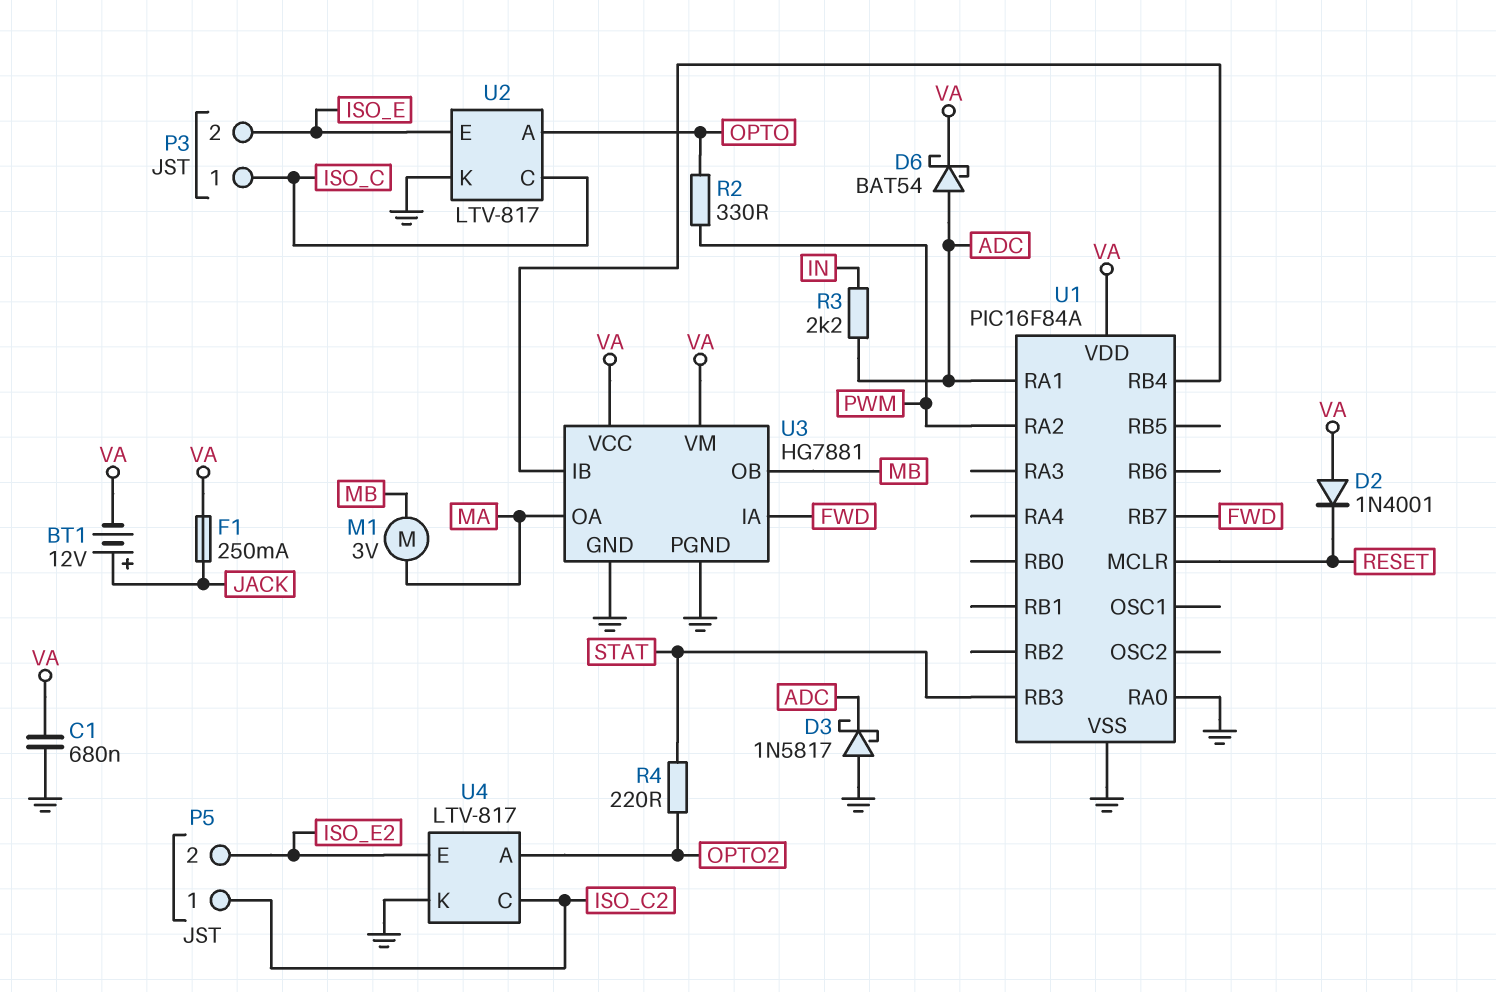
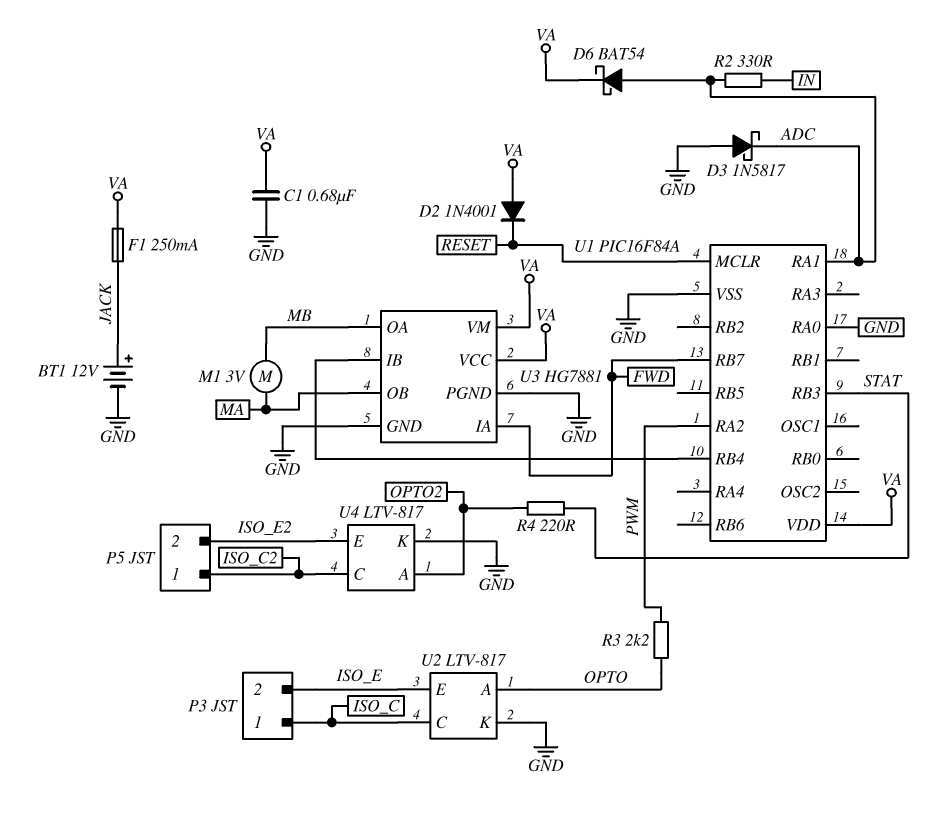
BT1: 12V (plus JACK, minus VA) -> 12V (plus JACK, minus GND)
R2: 330 (OPTO, PWM) -> 330 (ADC, IN)
R3: 2.2k (ADC, IN) -> 2.2k (OPTO, PWM)
U3 pin OA: MA -> MB
U3 pin OB: MB -> MA

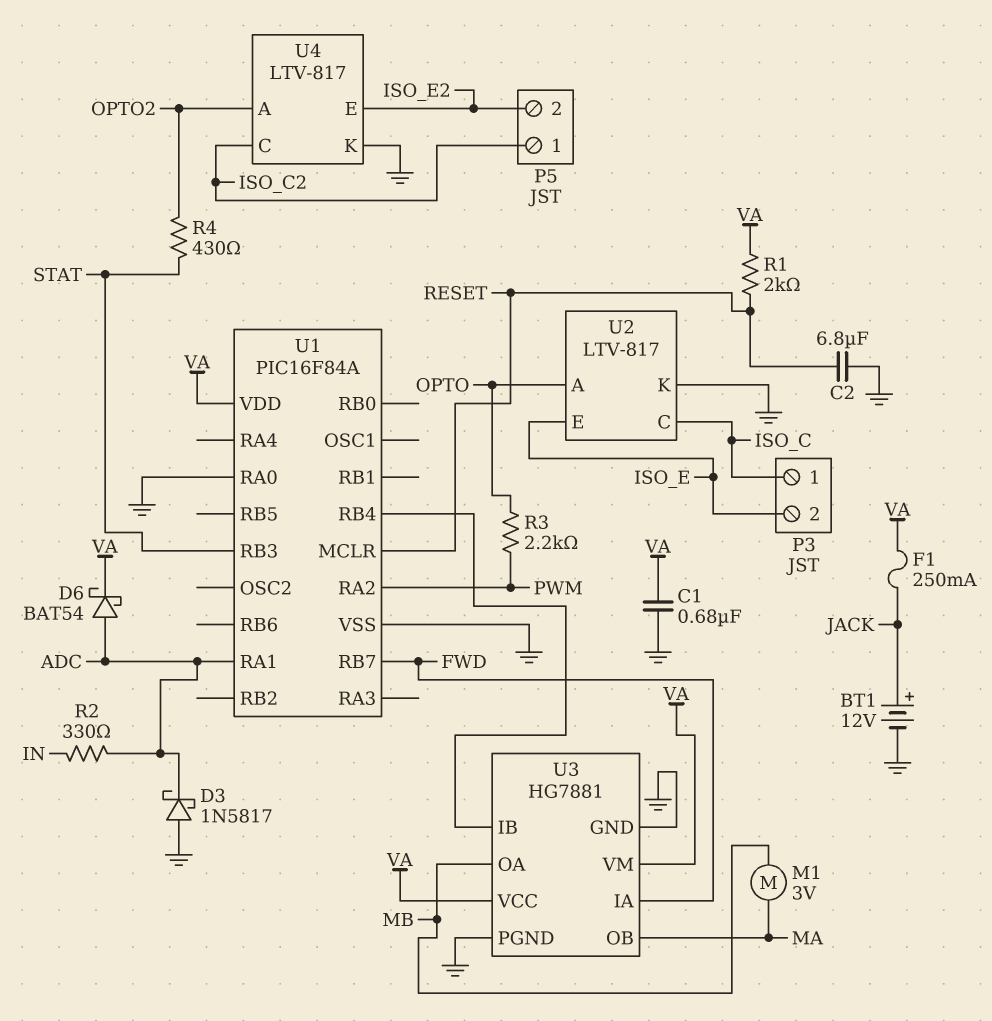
C2: none -> 6.8uF (GND, RESET)
D2: diode 1N4001 (A VA, K RESET) -> none
R1: none -> 2k (RESET, VA)
R4: 220 (OPTO2, STAT) -> 430 (OPTO2, STAT)

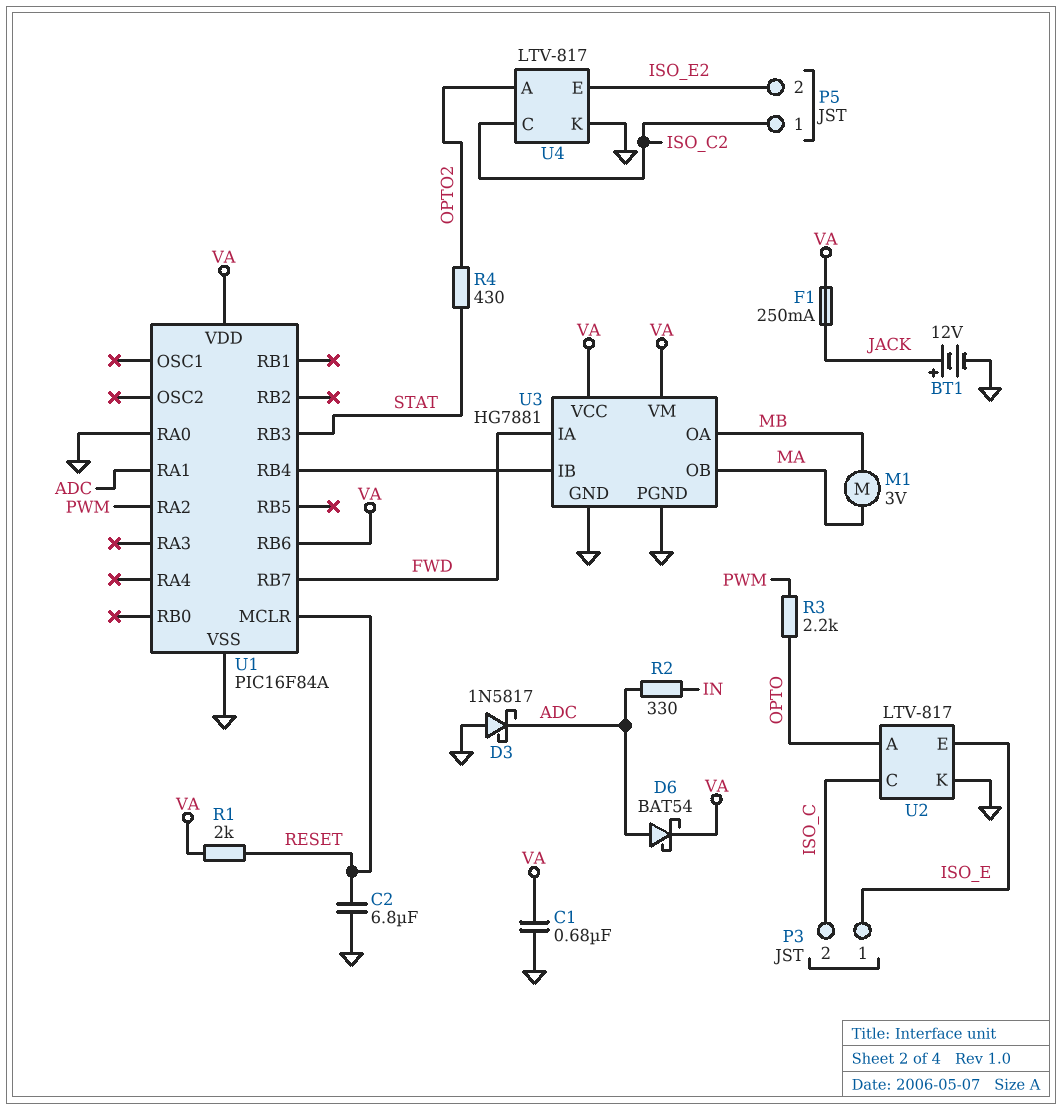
P3 pin 1: ISO_C -> ISO_E
P3 pin 2: ISO_E -> ISO_C
U1 pin RB6: none -> VA

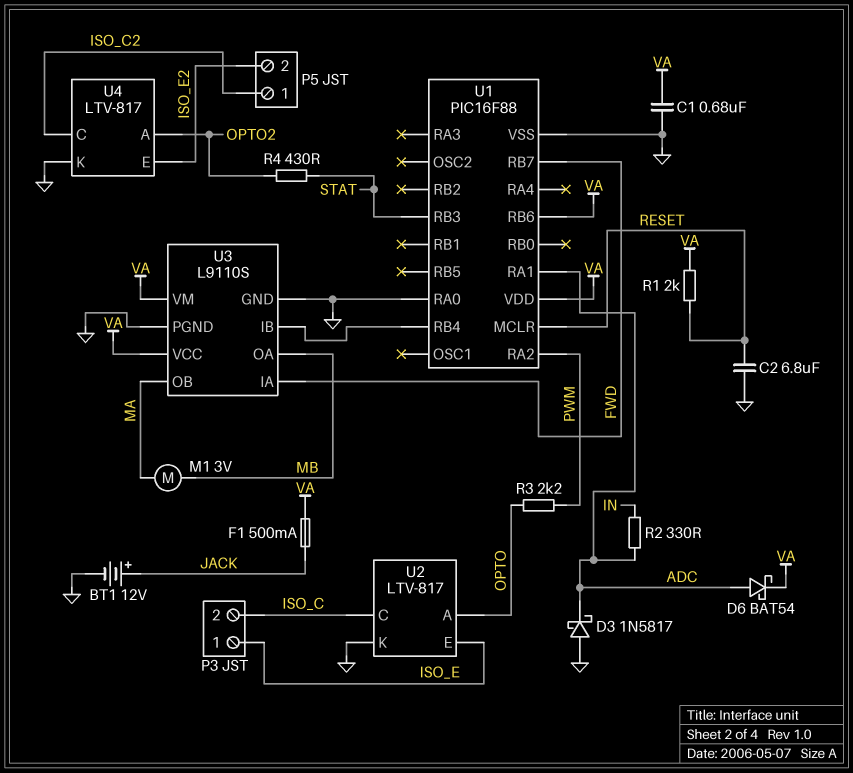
F1: 250mA (JACK, VA) -> 500mA (JACK, VA)
U1: PIC16F84A -> PIC16F88
U3: HG7881 -> L9110S

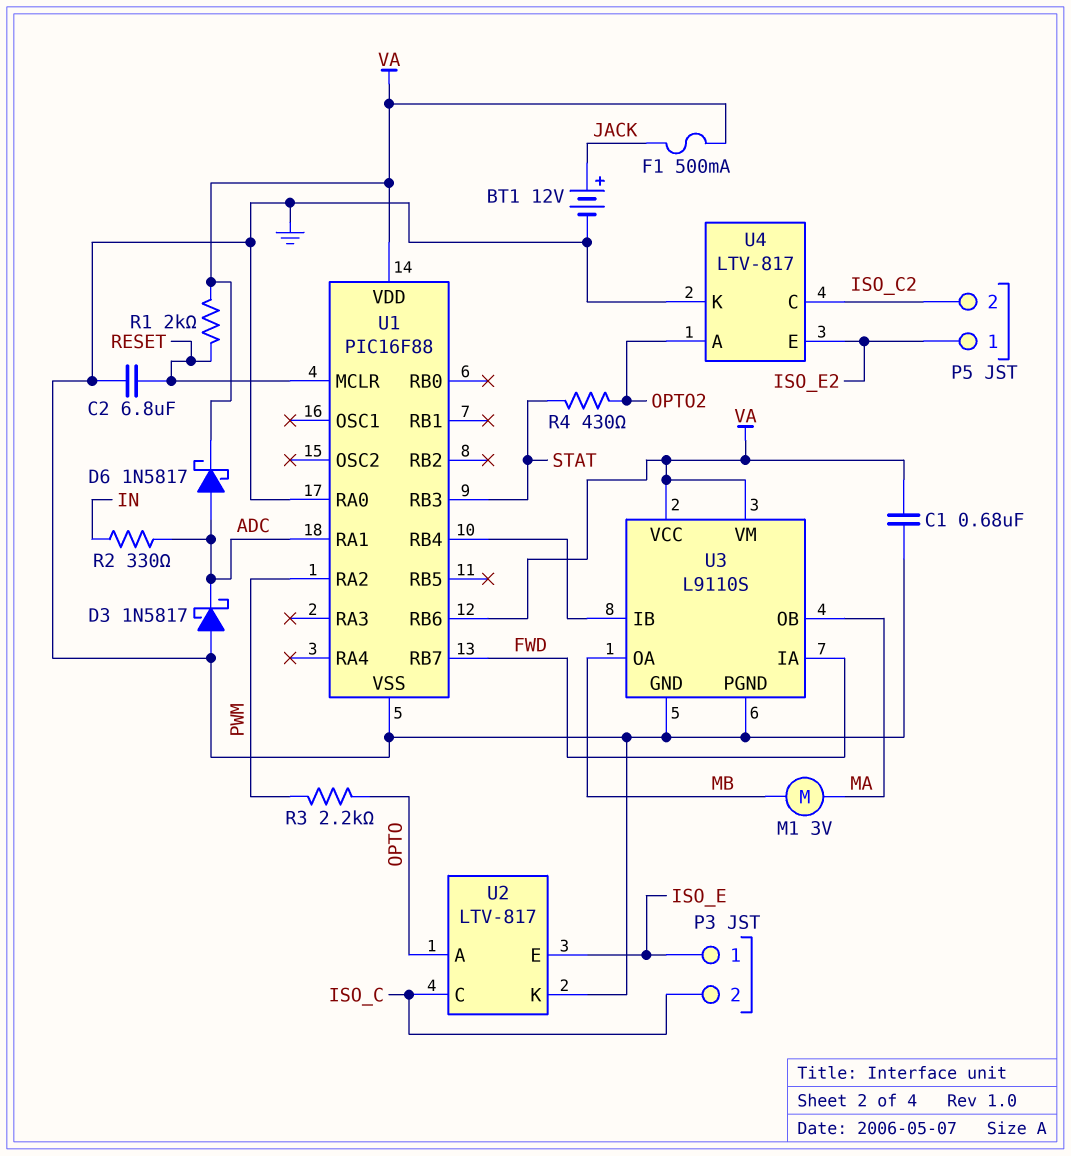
D6: schottky BAT54 (A ADC, K VA) -> schottky 1N5817 (A ADC, K VA)
P5 pin 1: ISO_C2 -> ISO_E2
P5 pin 2: ISO_E2 -> ISO_C2

